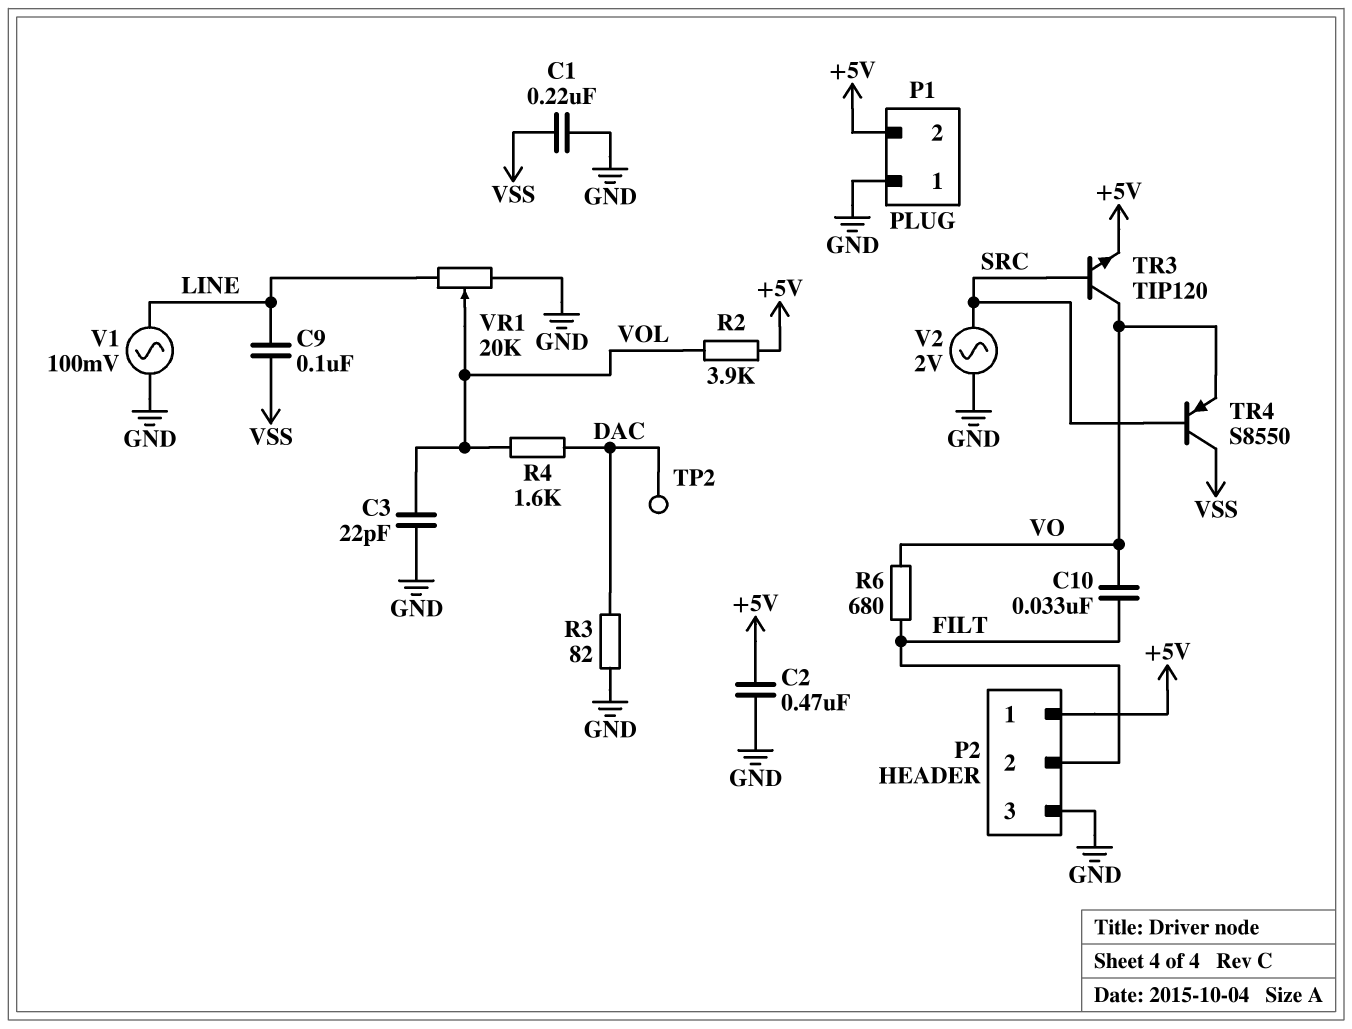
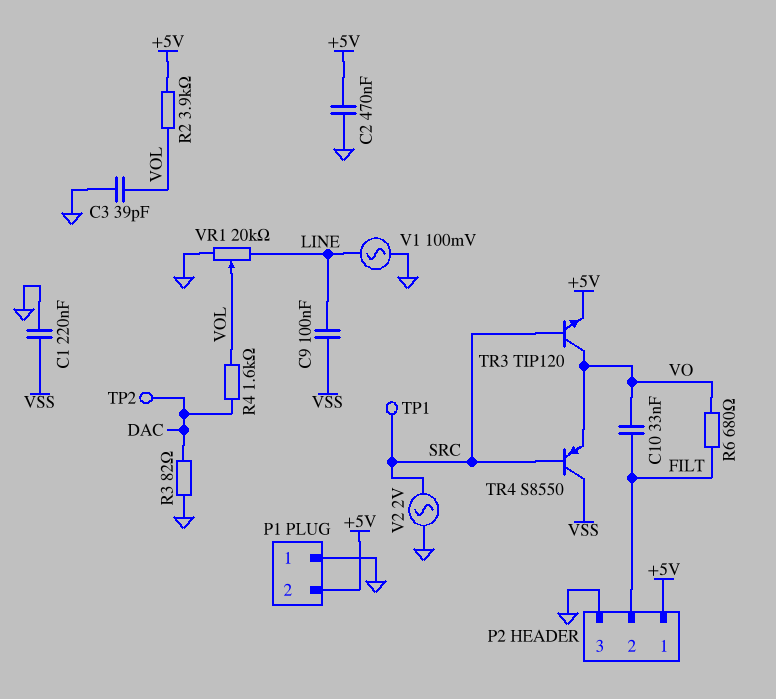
C3: 22pF (GND, VOL) -> 39pF (GND, VOL)
TP1: none -> test point (SRC)

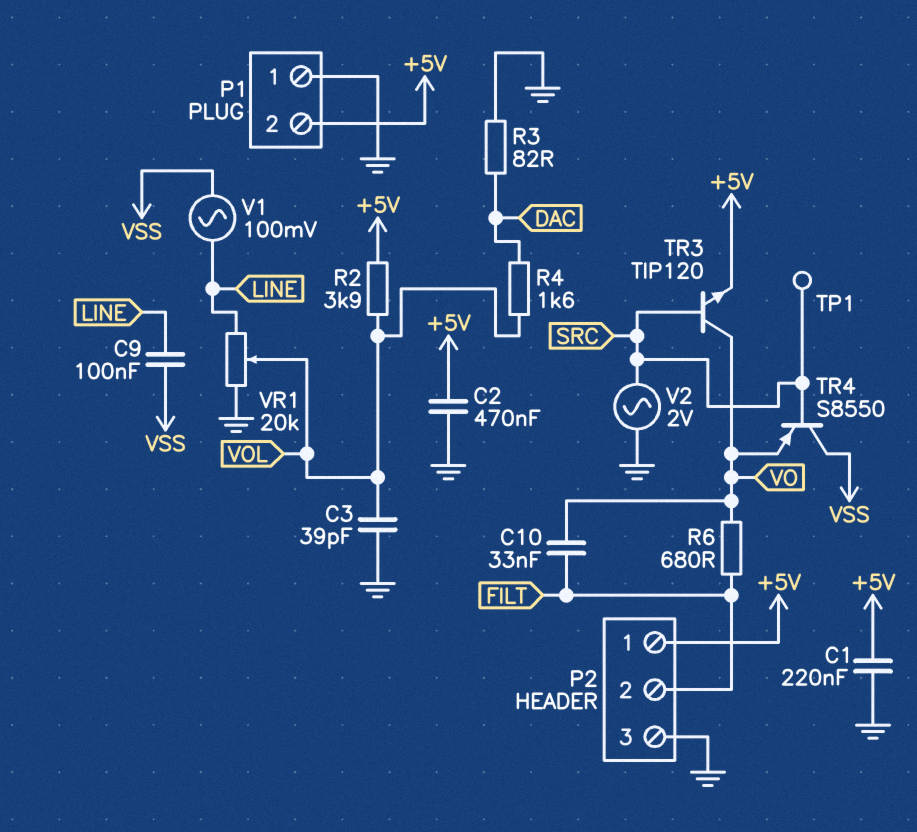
C1: 220nF (GND, VSS) -> 220nF (+5V, GND)
TP2: test point (DAC) -> none
V1: AC 100mV (GND, LINE) -> AC 100mV (LINE, VSS)

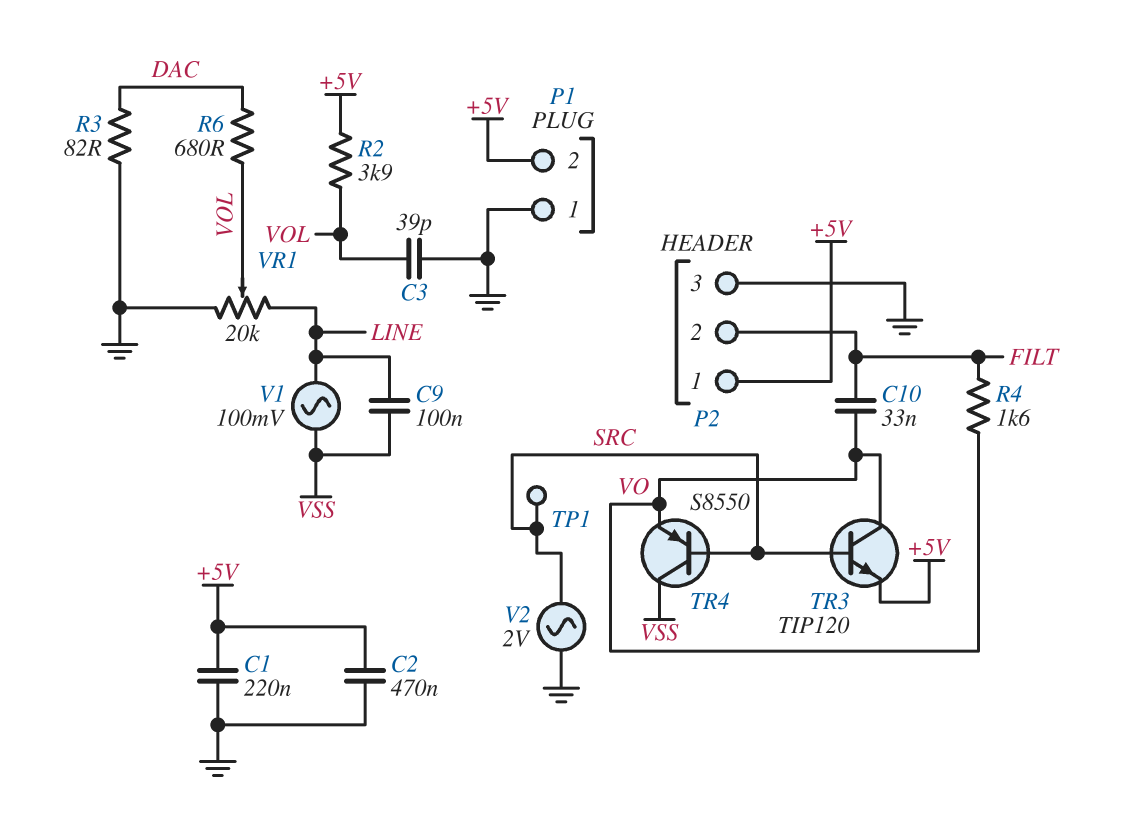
R4: 1.6k (DAC, VOL) -> 1.6k (FILT, VO)
R6: 680 (FILT, VO) -> 680 (DAC, VOL)

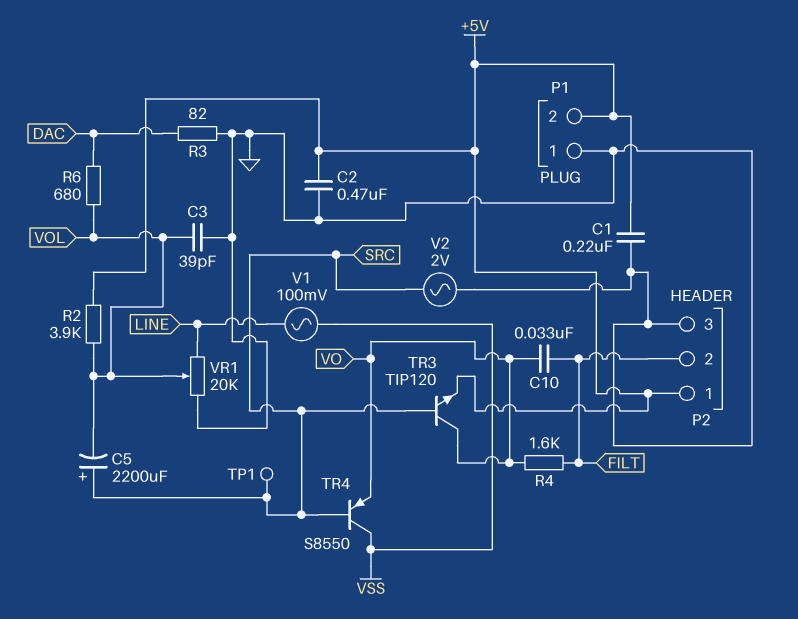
C5: none -> 2200uF (plus SRC, minus VOL)
C9: 100nF (LINE, VSS) -> none

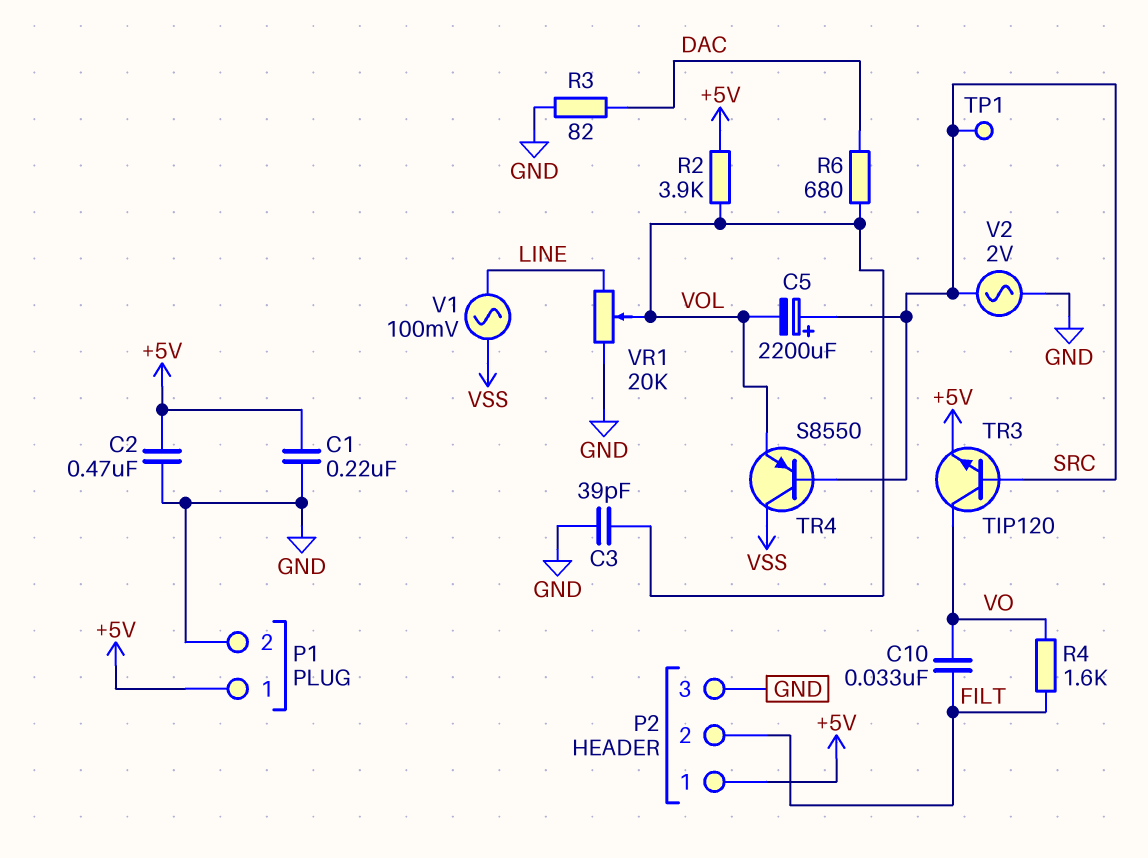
P1 pin 1: GND -> +5V
P1 pin 2: +5V -> GND
TR4: PNP S8550 (B SRC, C VSS, E VO) -> PNP S8550 (B SRC, C VSS, E VOL)

